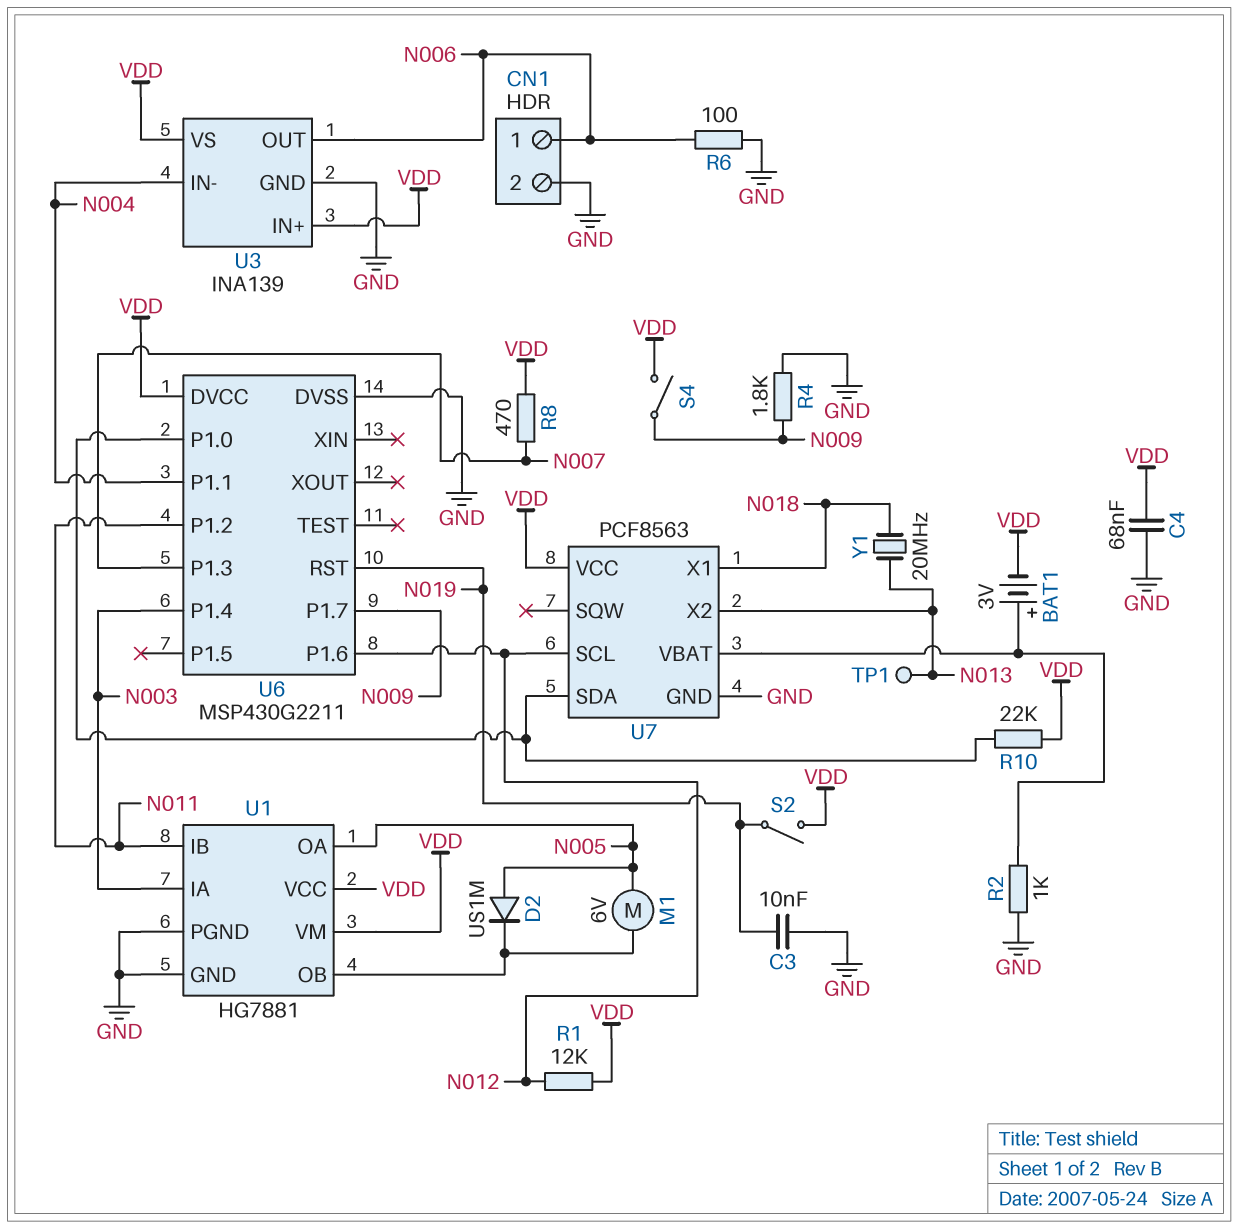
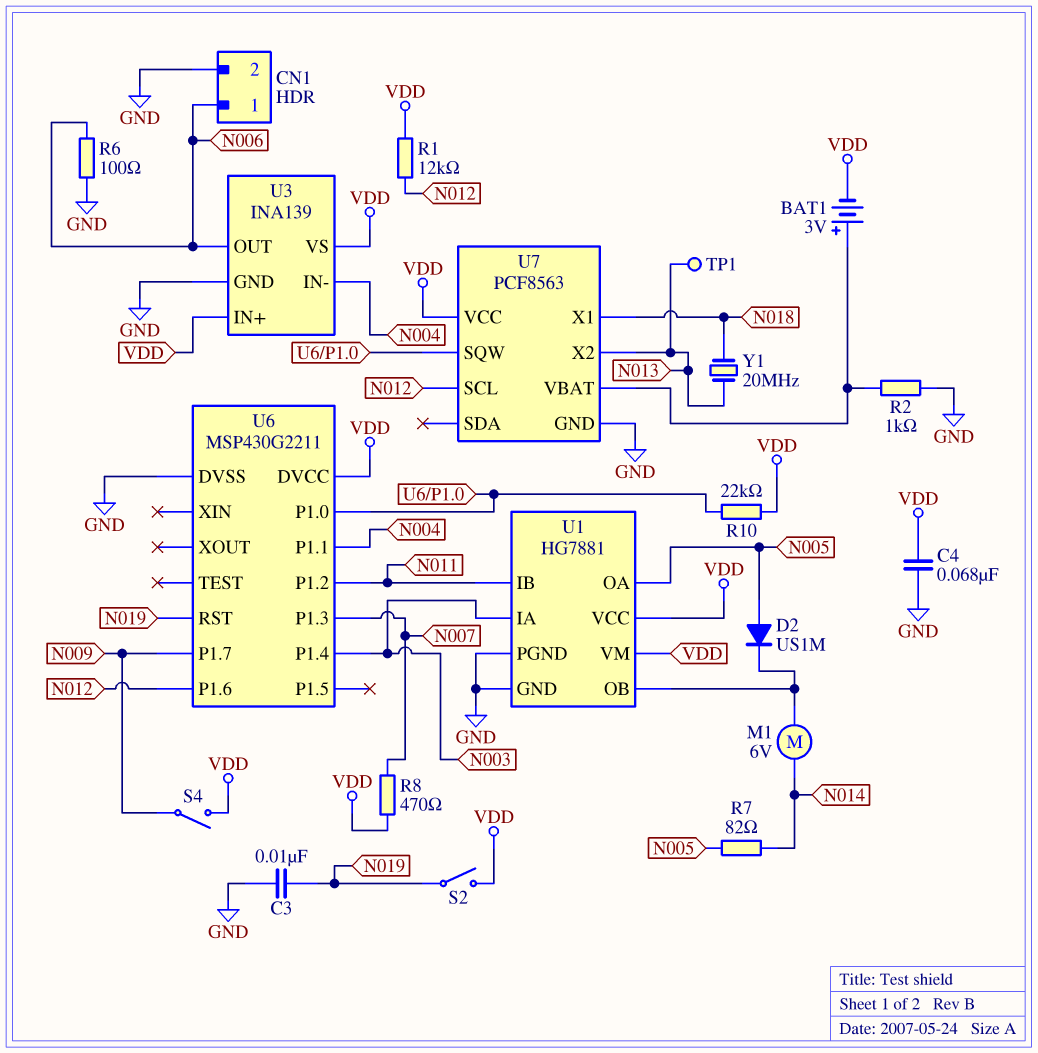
M1: motor 6V (N005, U1/OB) -> motor 6V (N014, U1/OB)
R4: 1.8k (GND, N009) -> none
R7: none -> 82 (N005, N014)
U7 pin SDA: U6/P1.0 -> none
U7 pin SQW: none -> U6/P1.0

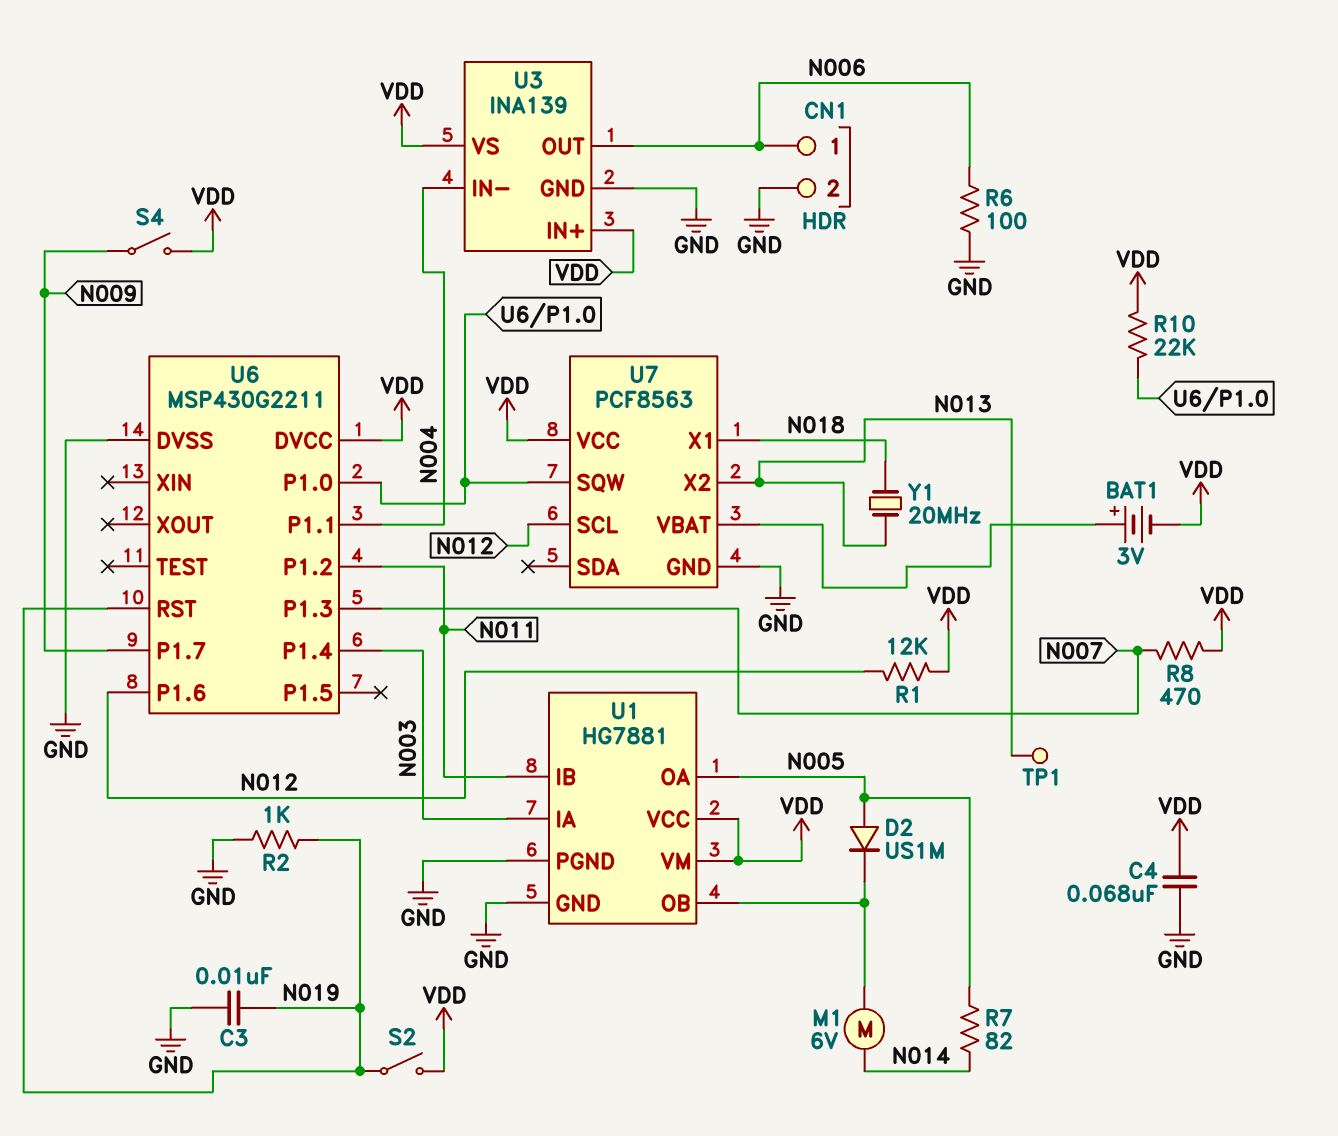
R2: 1k (GND, U7/VBAT) -> 1k (GND, N019)

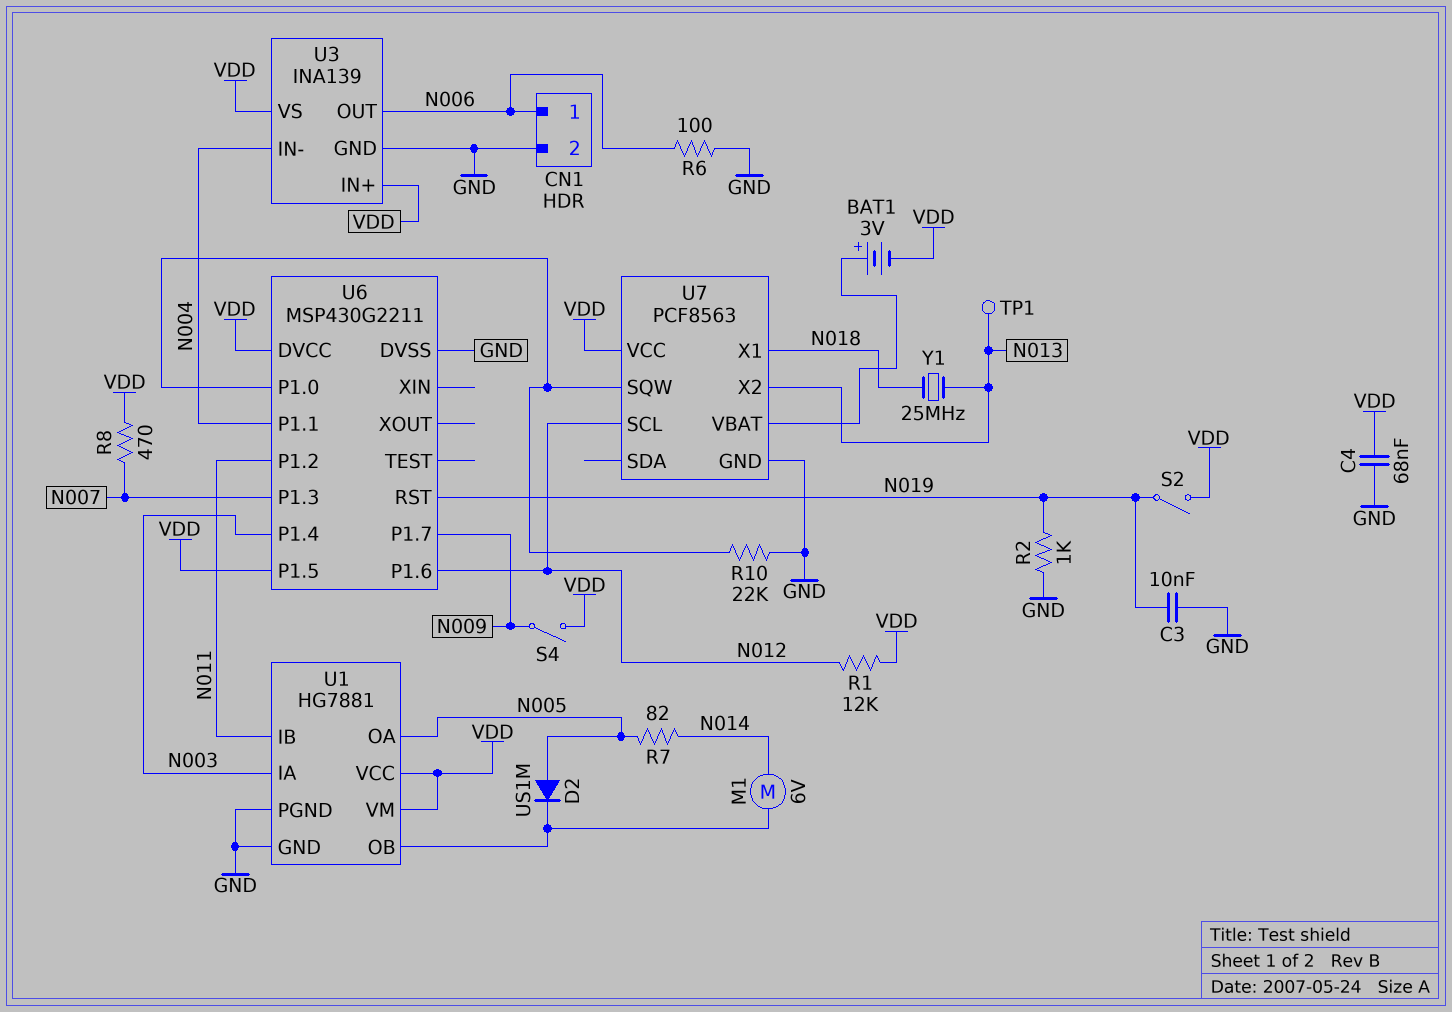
R10: 22k (U6/P1.0, VDD) -> 22k (GND, U6/P1.0)
U6 pin P1.5: none -> VDD
Y1: 20MHz (N013, N018) -> 25MHz (N013, N018)

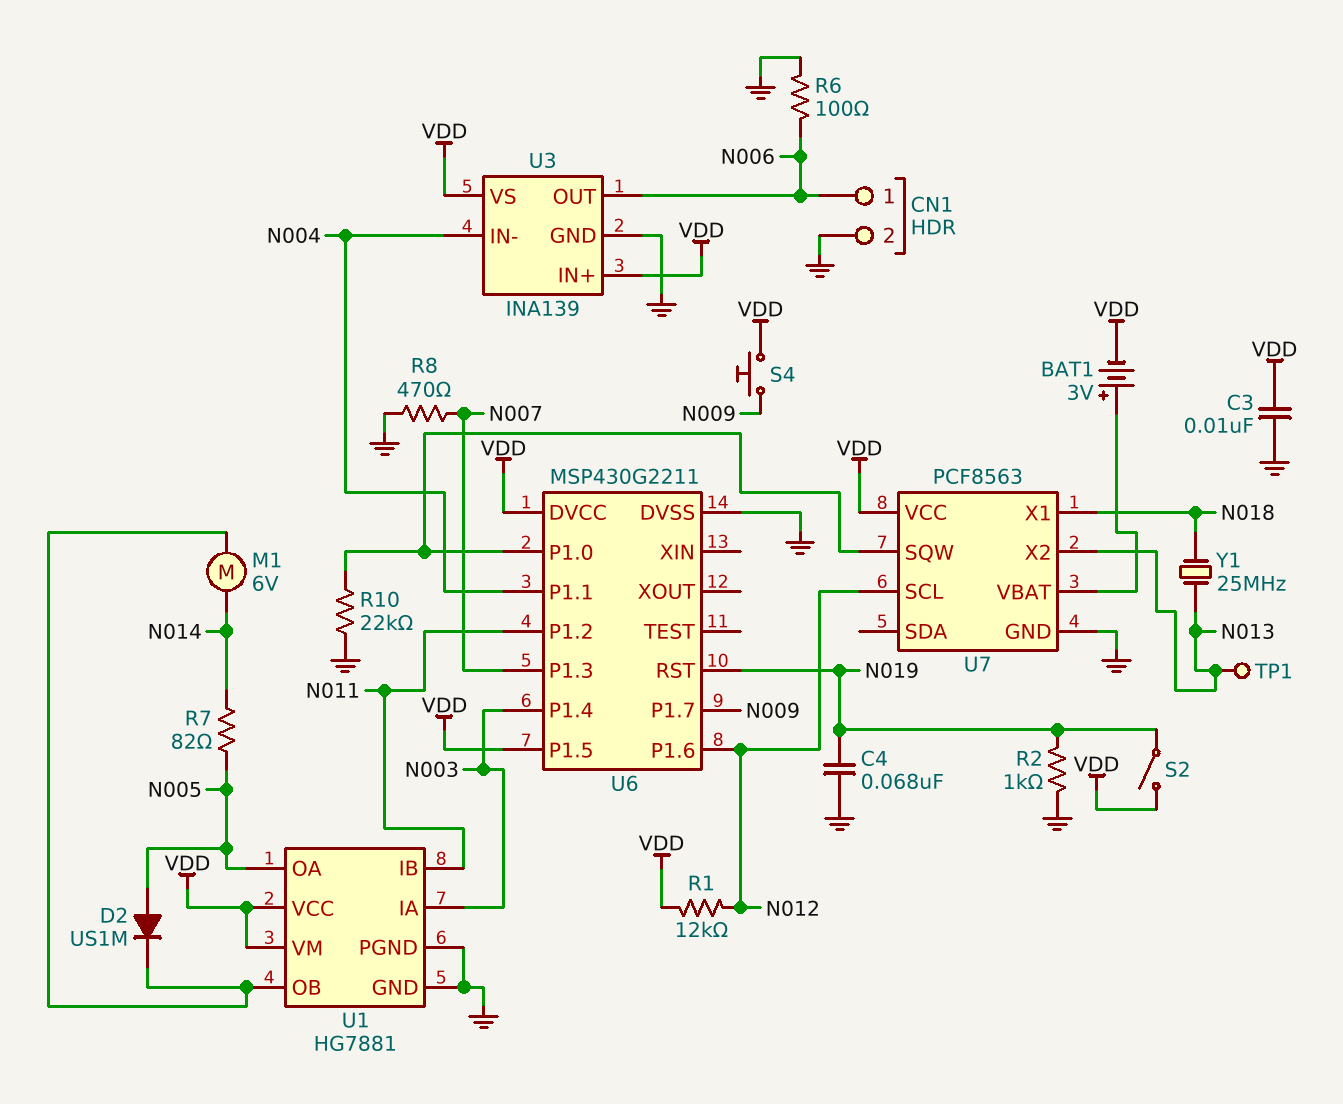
C3: 10nF (GND, N019) -> 10nF (GND, VDD)
C4: 68nF (GND, VDD) -> 68nF (GND, N019)
R8: 470 (N007, VDD) -> 470 (GND, N007)
S4: switch (N009, VDD) -> button (N009, VDD)

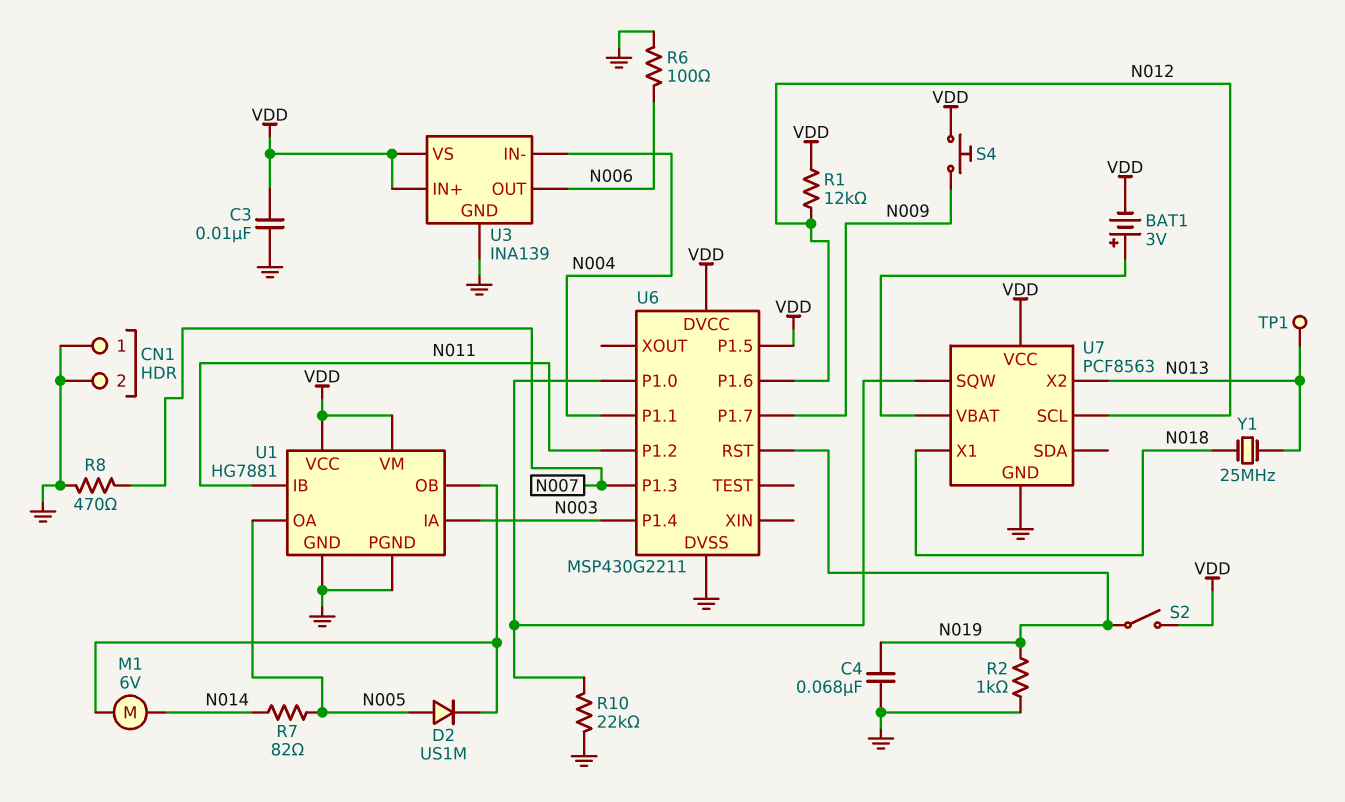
CN1 pin 1: N006 -> GND

